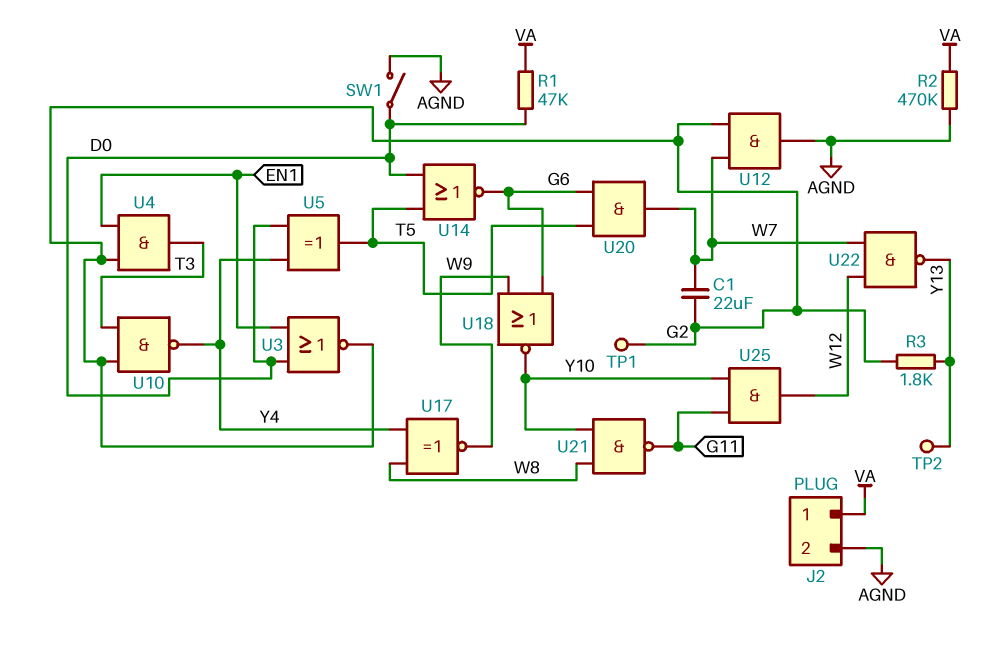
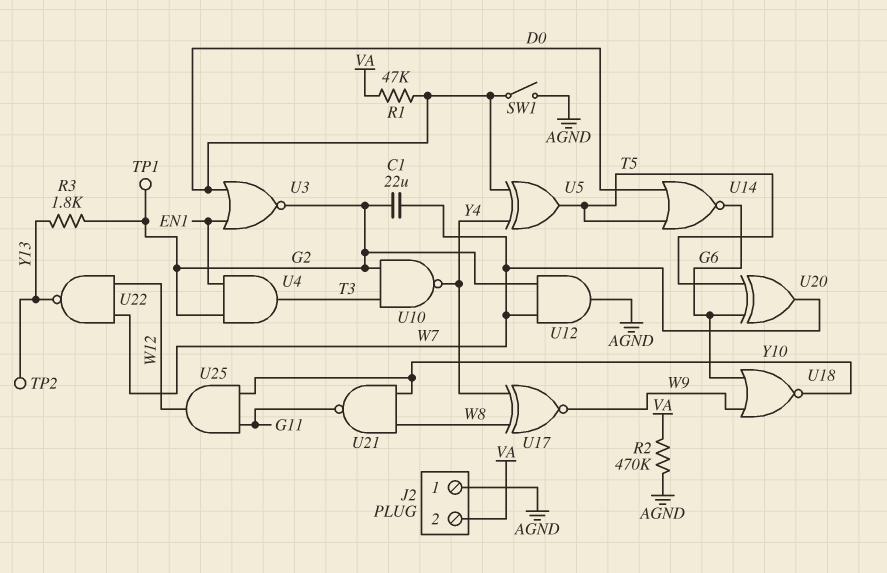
J2 pin 1: VA -> AGND
J2 pin 2: AGND -> VA
U20: AND (in G6, in T5, out W7) -> XOR (in G6, in T5, out W7)

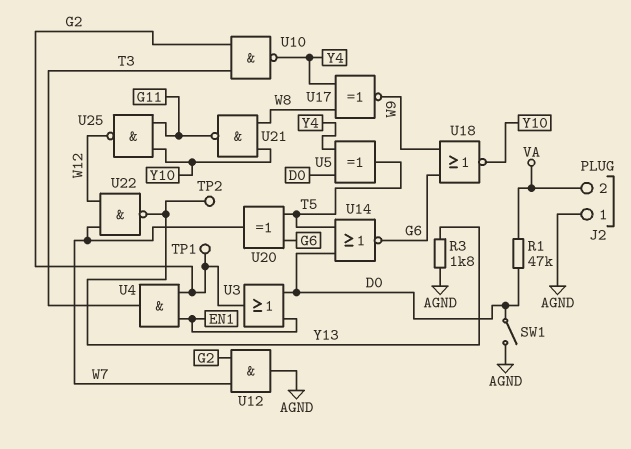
C1: 22uF (G2, W7) -> none
R2: 470k (AGND, VA) -> none
R3: 1.8k (G2, Y13) -> 1.8k (AGND, Y13)
U3: NOR (in D0, in EN1, out G2) -> OR (in D0, in EN1, out G2)
U25: AND (in G11, in Y10, out W12) -> NAND (in G11, in Y10, out W12)

